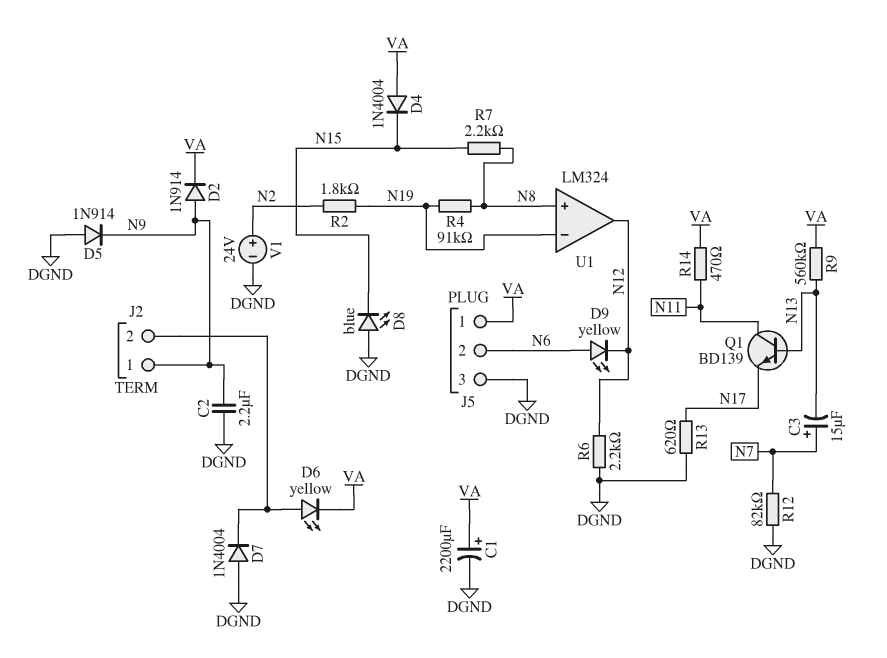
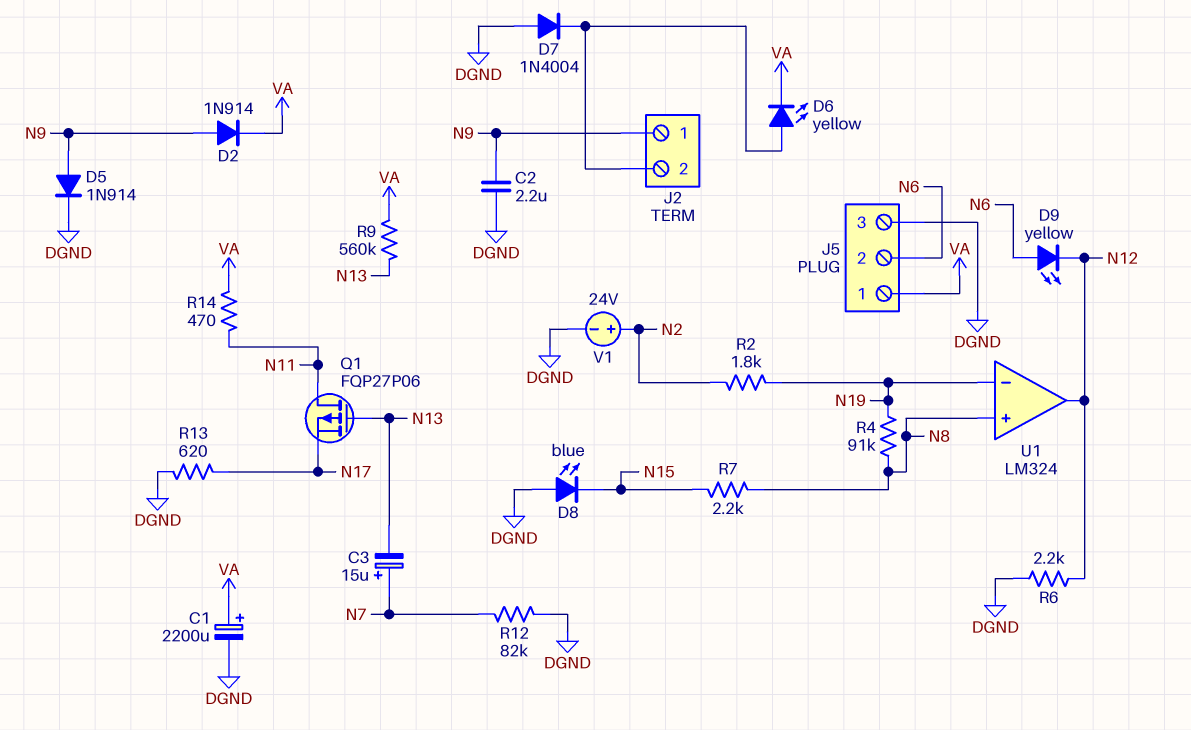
D4: diode 1N4004 (A VA, K N15) -> none
D5: diode 1N914 (A DGND, K N9) -> diode 1N914 (A N9, K DGND)
Q1: NPN BD139 (B N13, C N11, E N17) -> PMOS FQP27P06 (G N13, D N11, S N17)

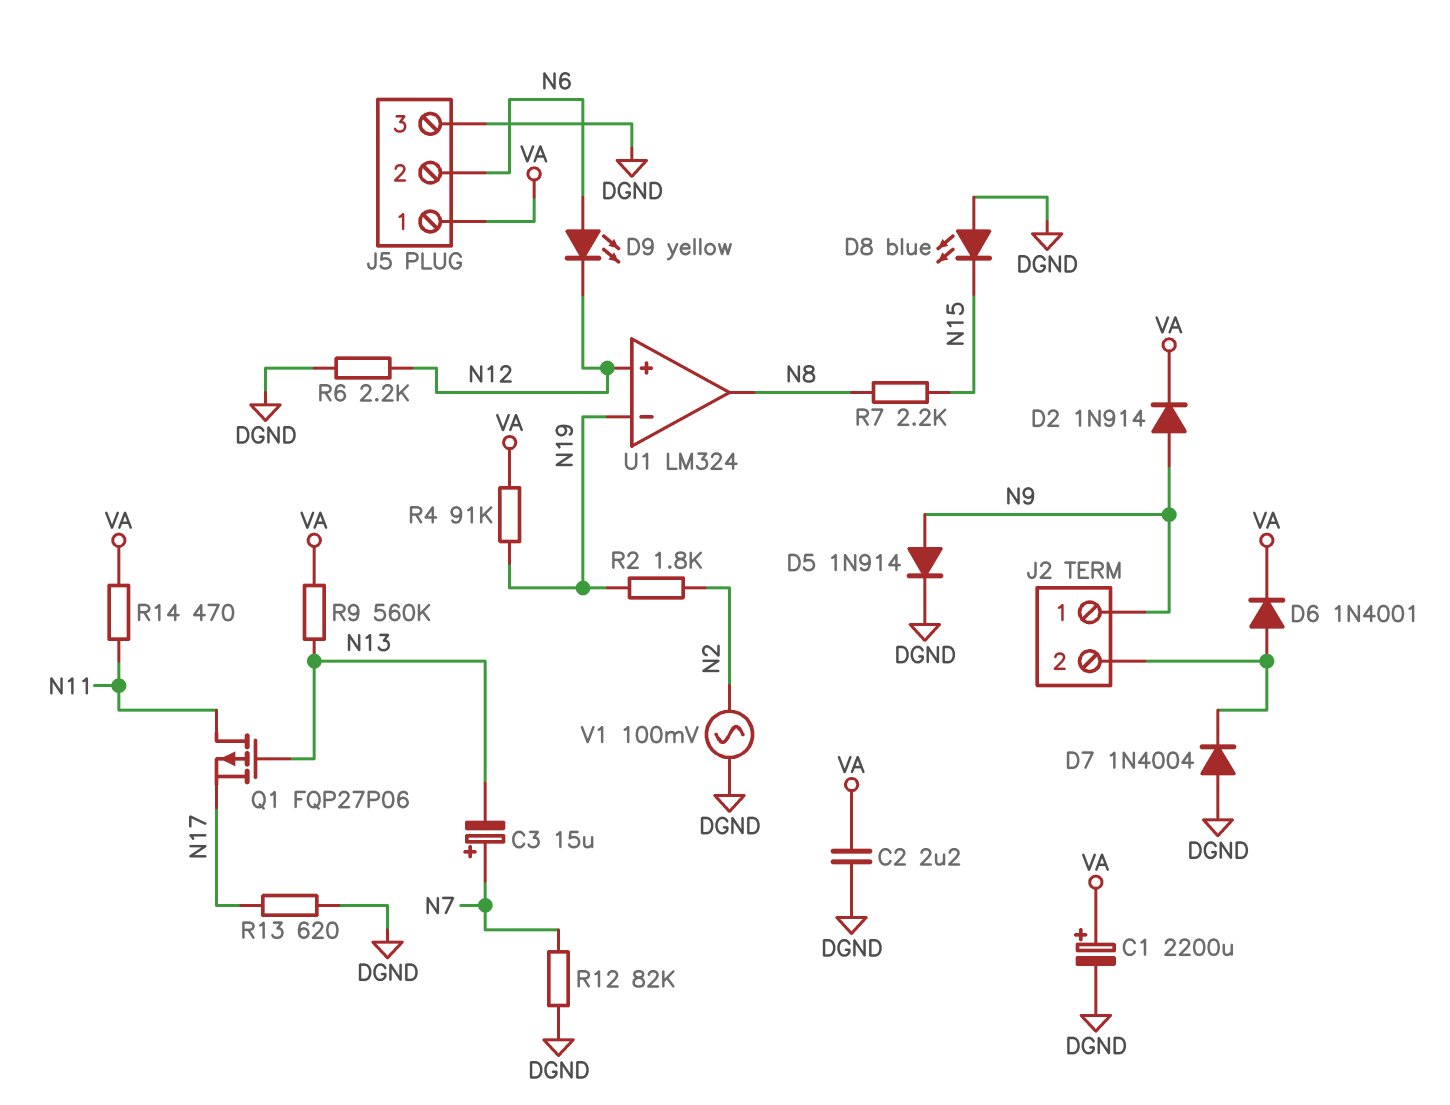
C2: 2.2uF (DGND, N9) -> 2.2uF (DGND, VA)
D6: LED yellow (A J2/2, K VA) -> diode 1N4001 (A J2/2, K VA)
R4: 91k (N8, N19) -> 91k (N19, VA)
U1 pin in+: N8 -> N12
U1 pin out: N12 -> N8
V1: 24V (plus N2, minus DGND) -> AC 100mV (DGND, N2)

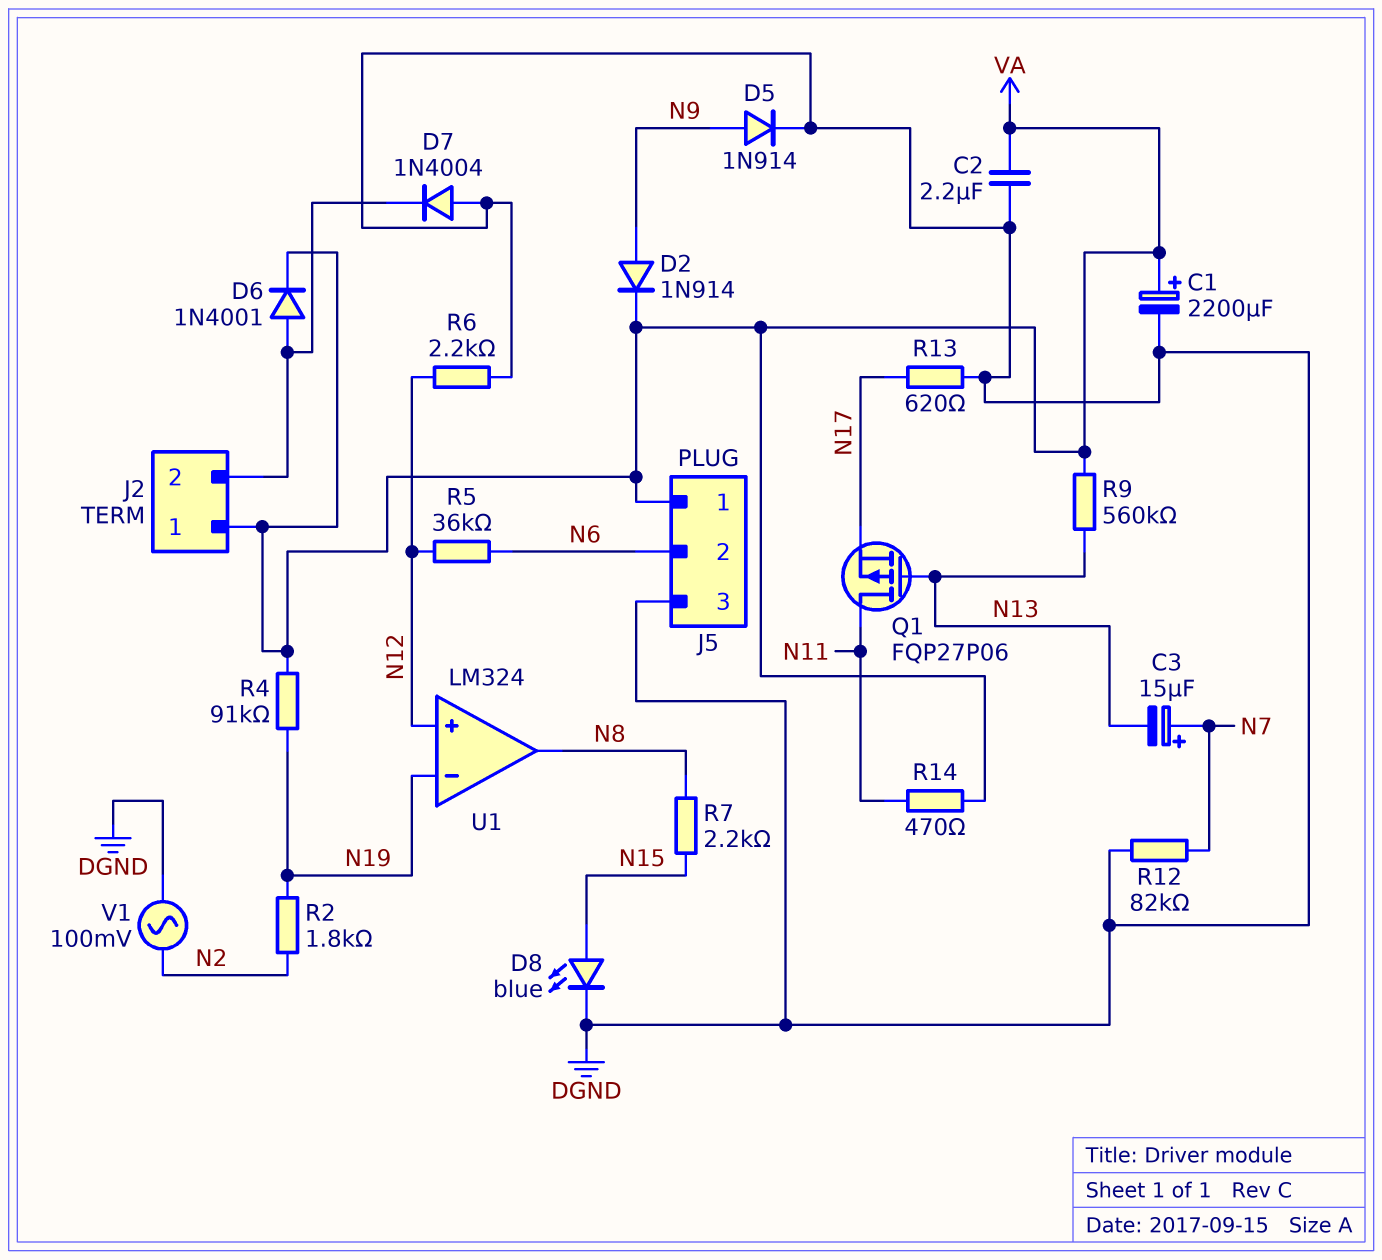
D8: LED blue (A DGND, K N15) -> LED blue (A N15, K DGND)
D9: LED yellow (A N6, K N12) -> none
J2 pin 1: N9 -> VA
R5: none -> 36k (N6, N12)

